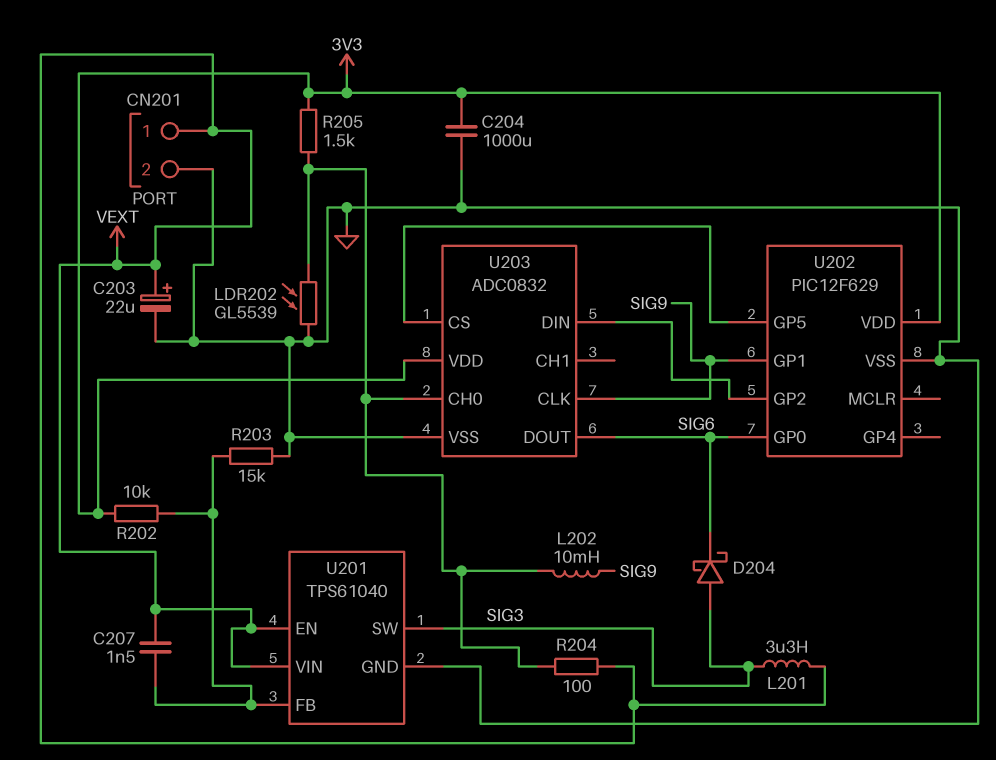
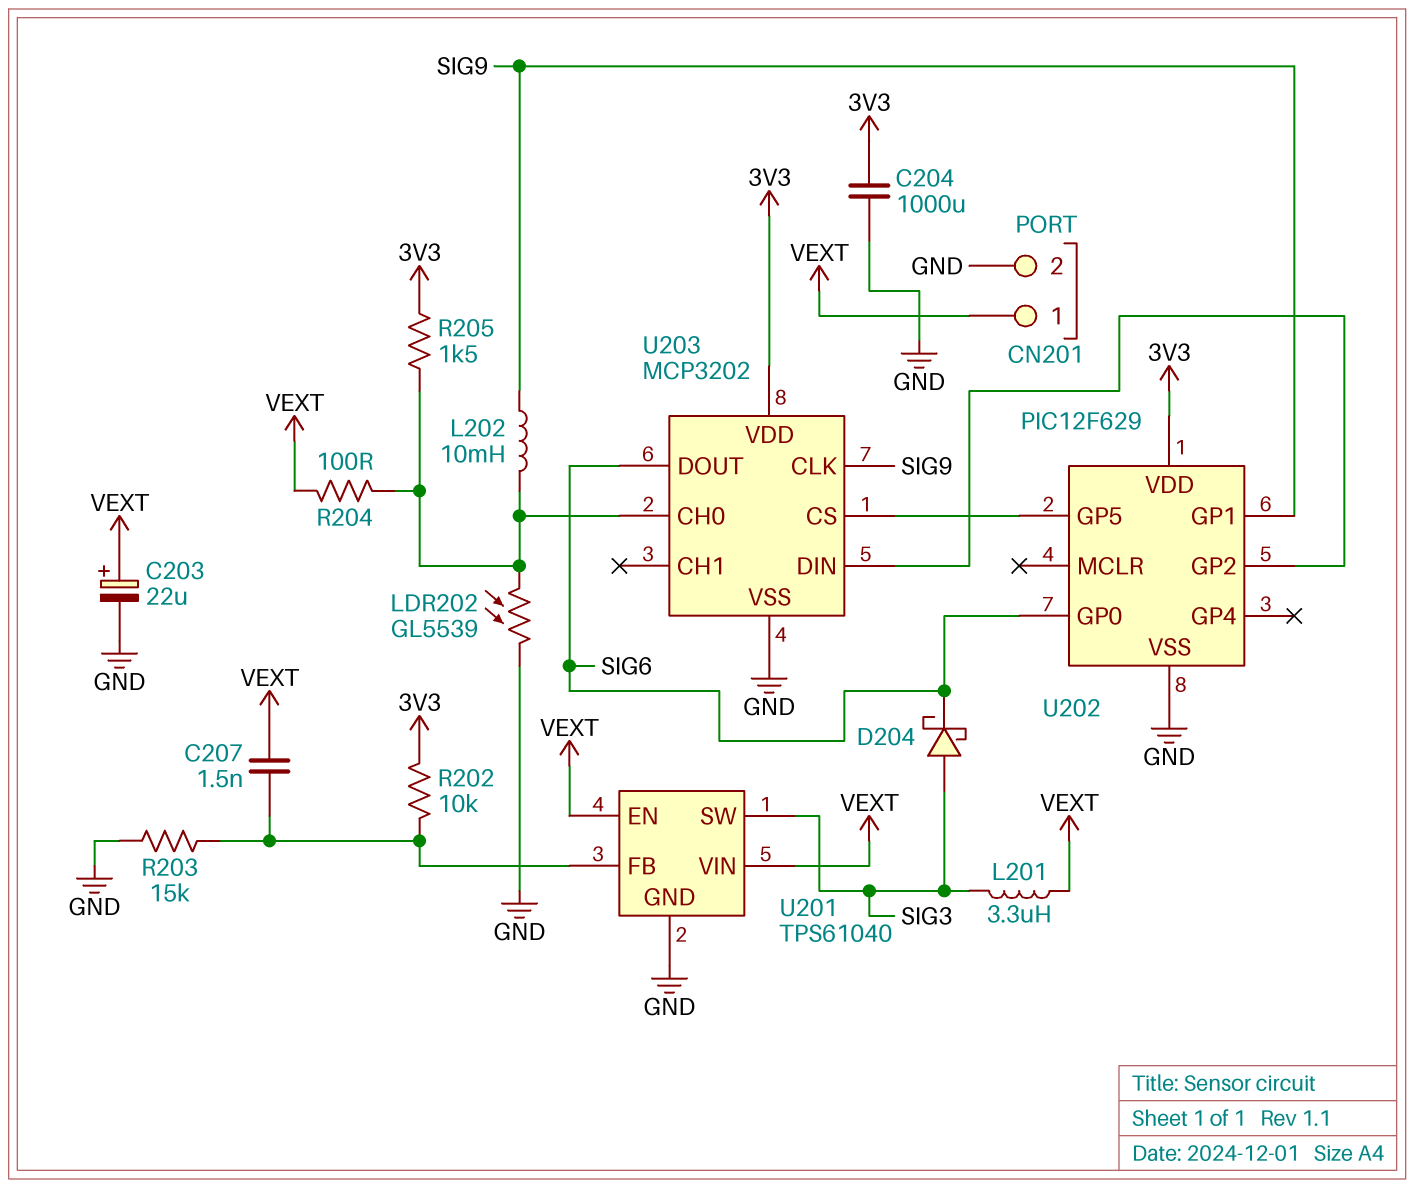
U203: ADC0832 -> MCP3202

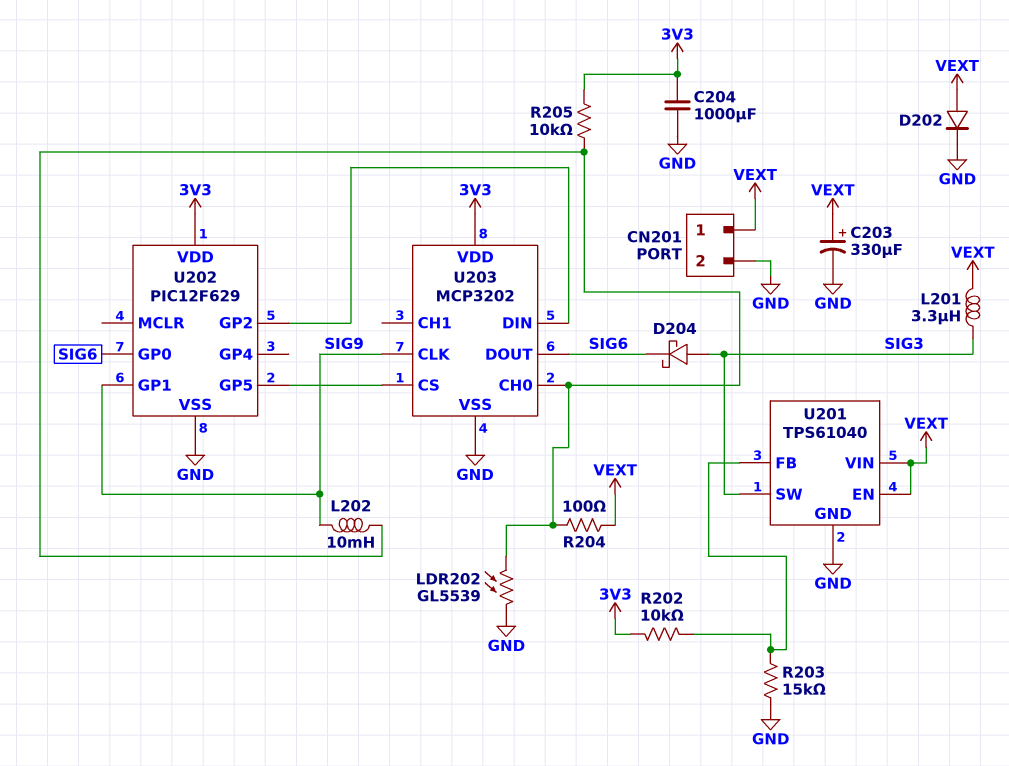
C203: 22uF (plus VEXT, minus GND) -> 330uF (plus VEXT, minus GND)
C207: 1.5nF (U201/FB, VEXT) -> none
D202: none -> diode (A VEXT, K GND)
R205: 1.5k (3V3, U203/CH0) -> 10k (3V3, U203/CH0)

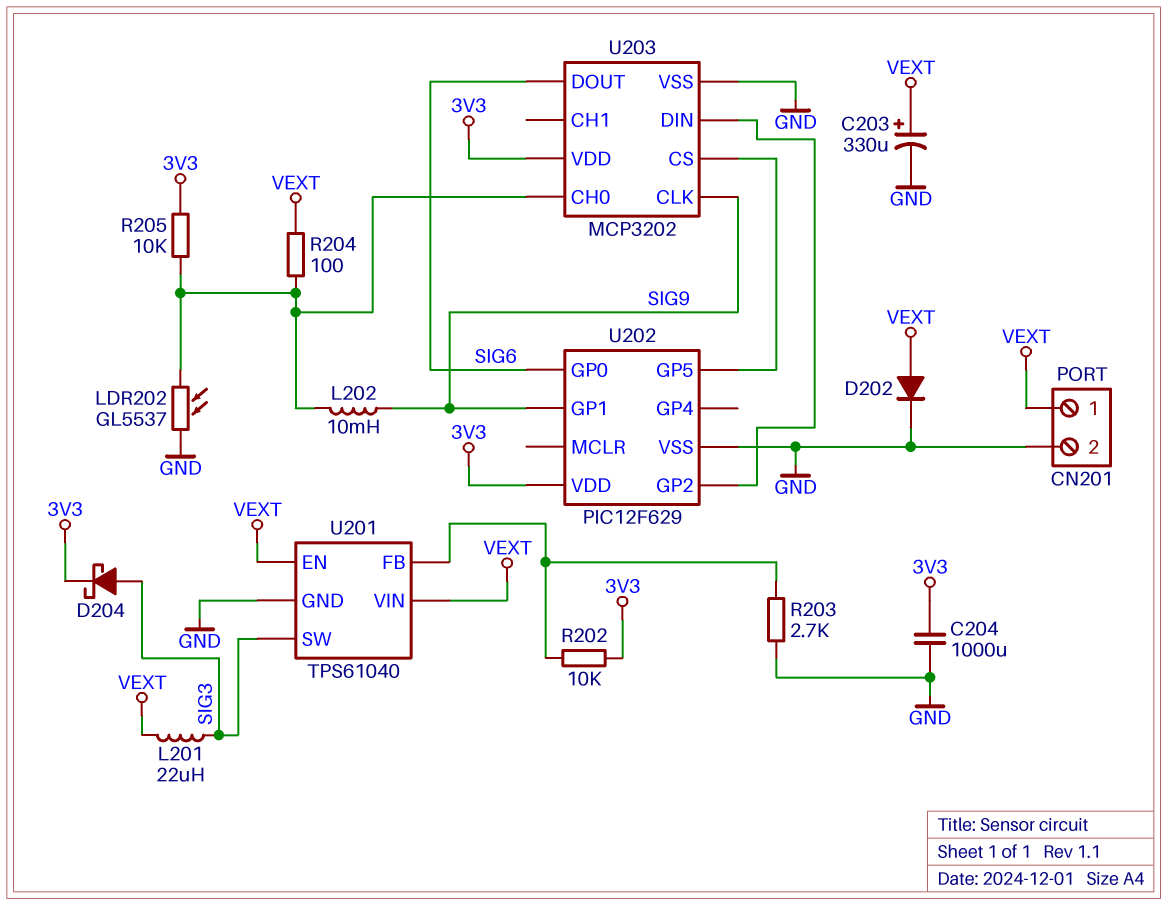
D204: schottky (A SIG3, K SIG6) -> schottky (A SIG3, K 3V3)
L201: 3.3uH (SIG3, VEXT) -> 22uH (SIG3, VEXT)
LDR202: GL5539 (GND, U203/CH0) -> GL5537 (GND, U203/CH0)
R203: 15k (GND, U201/FB) -> 2.7k (GND, U201/FB)

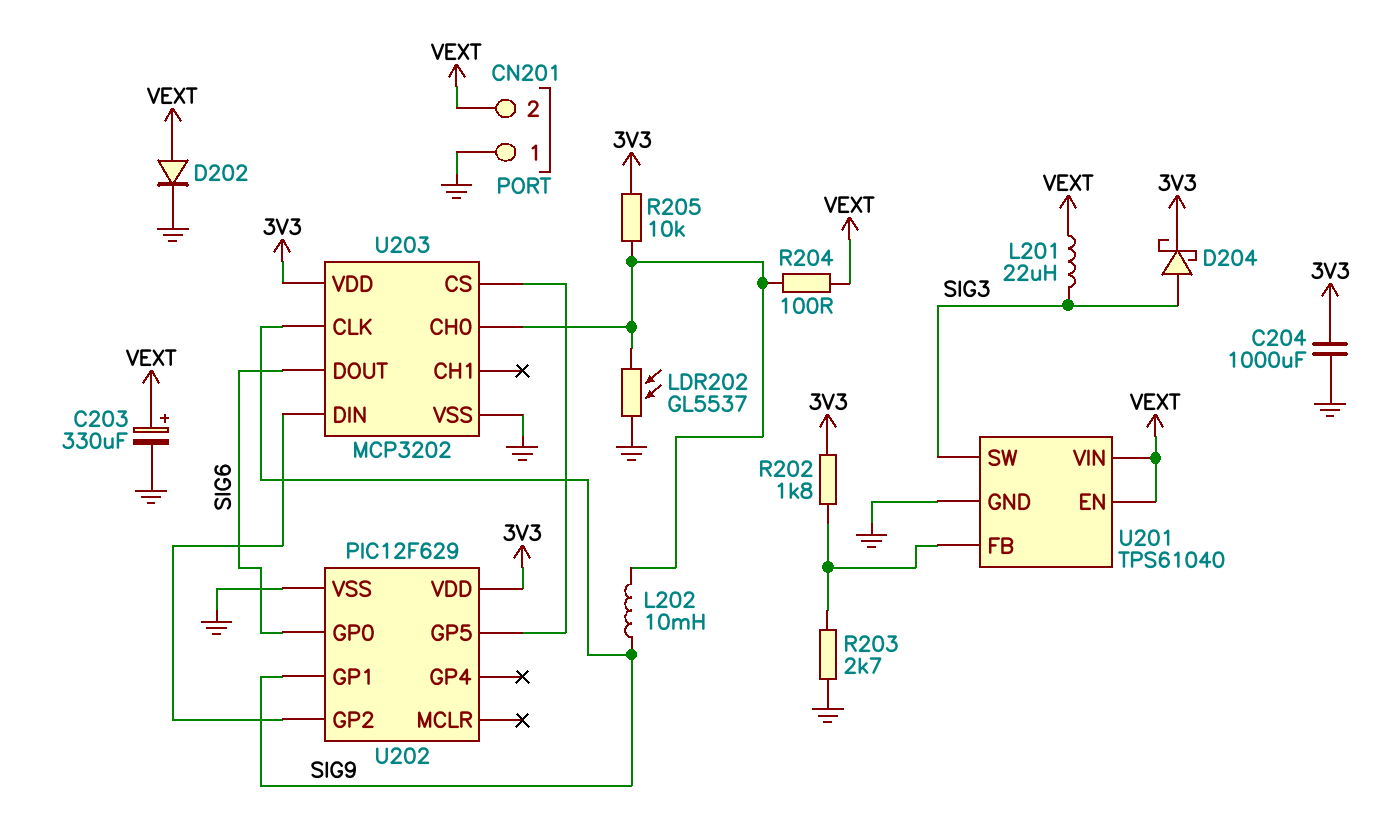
CN201 pin 1: VEXT -> GND
CN201 pin 2: GND -> VEXT
R202: 10k (3V3, U201/FB) -> 1.8k (3V3, U201/FB)

